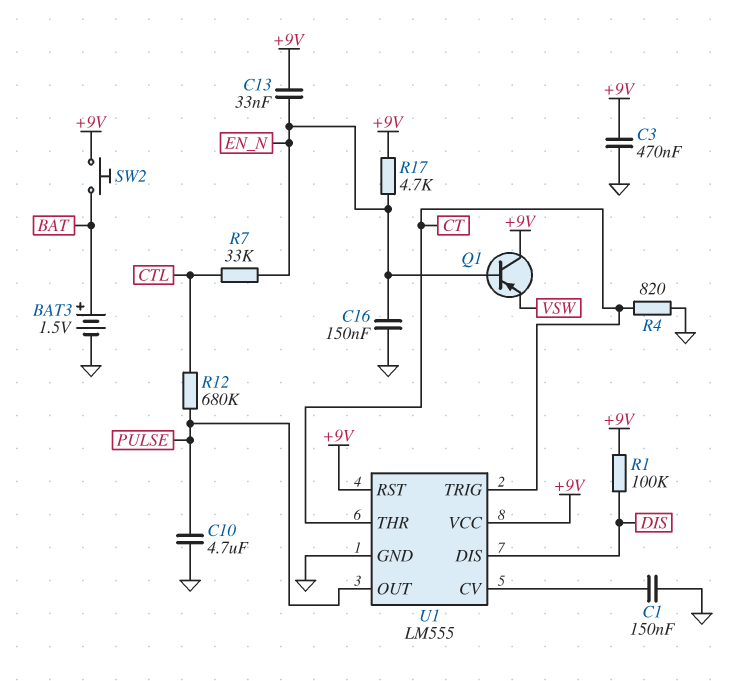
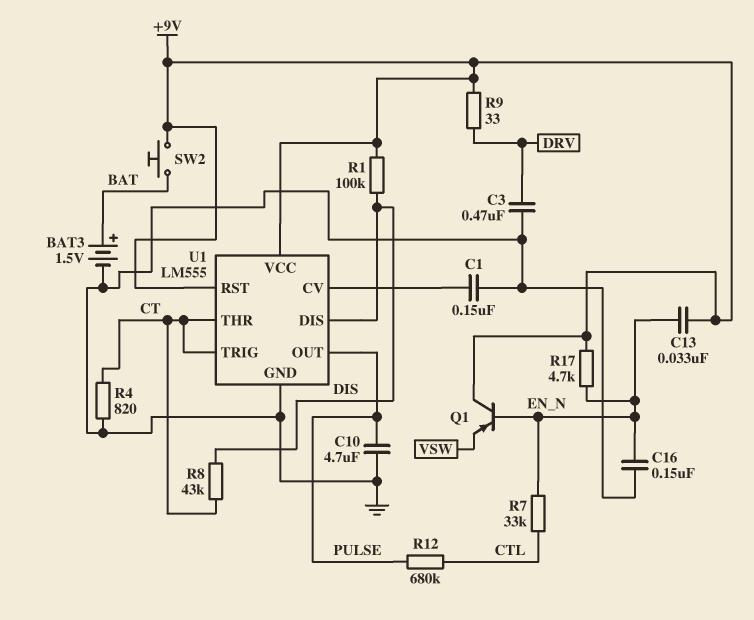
C3: 470nF (+9V, GND) -> 470nF (DRV, GND)
R8: none -> 43k (CT, DIS)
R9: none -> 33 (+9V, DRV)

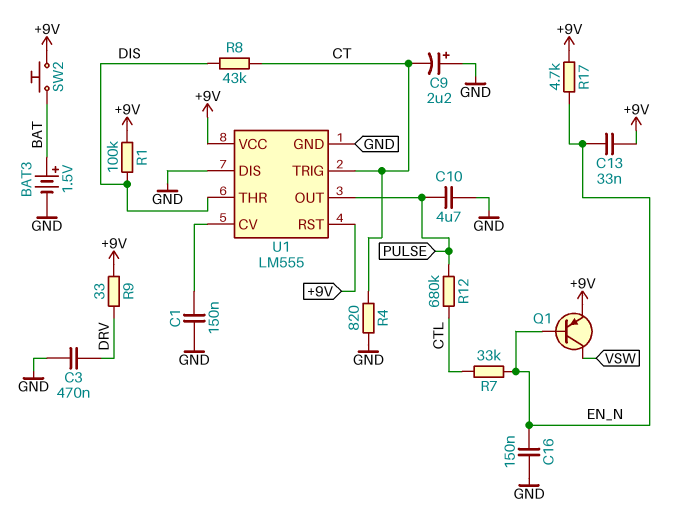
C9: none -> 2.2uF (plus GND, minus CT)
Q1: PNP (B EN_N, C +9V, E VSW) -> PNP (B EN_N, C VSW, E +9V)
U1 pin DIS: DIS -> GND
U1 pin THR: CT -> DIS

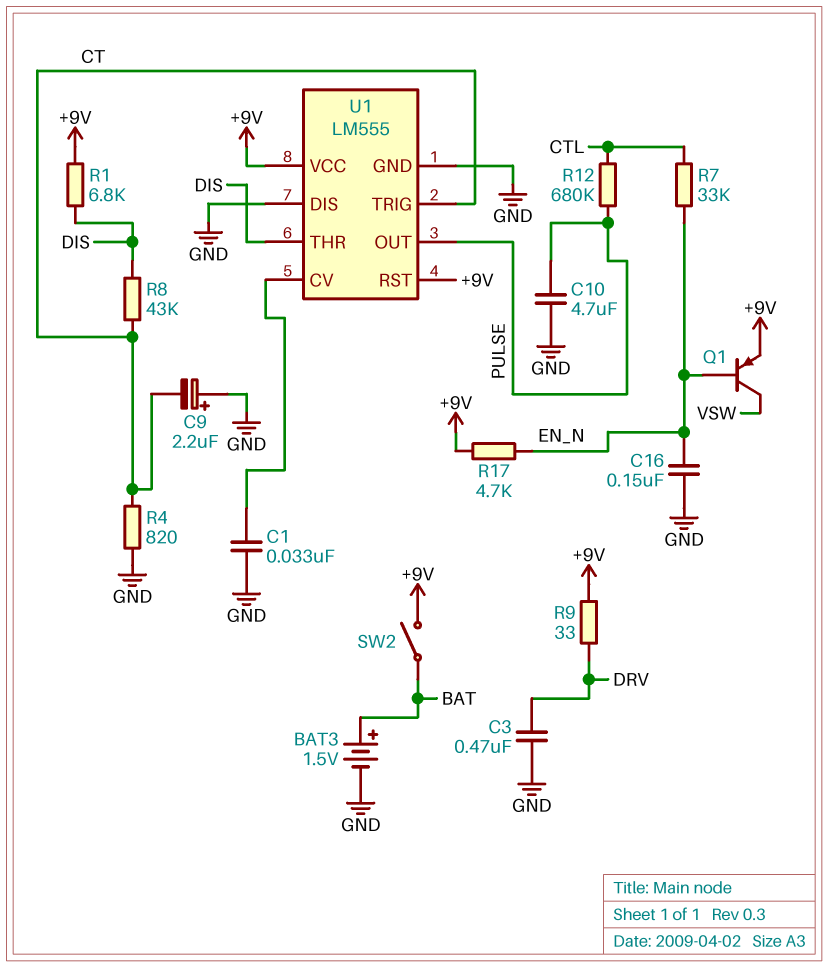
C1: 150nF (GND, U1/CV) -> 33nF (GND, U1/CV)
C13: 33nF (+9V, EN_N) -> none
R1: 100k (+9V, DIS) -> 6.8k (+9V, DIS)
SW2: button (+9V, BAT) -> switch (+9V, BAT)

